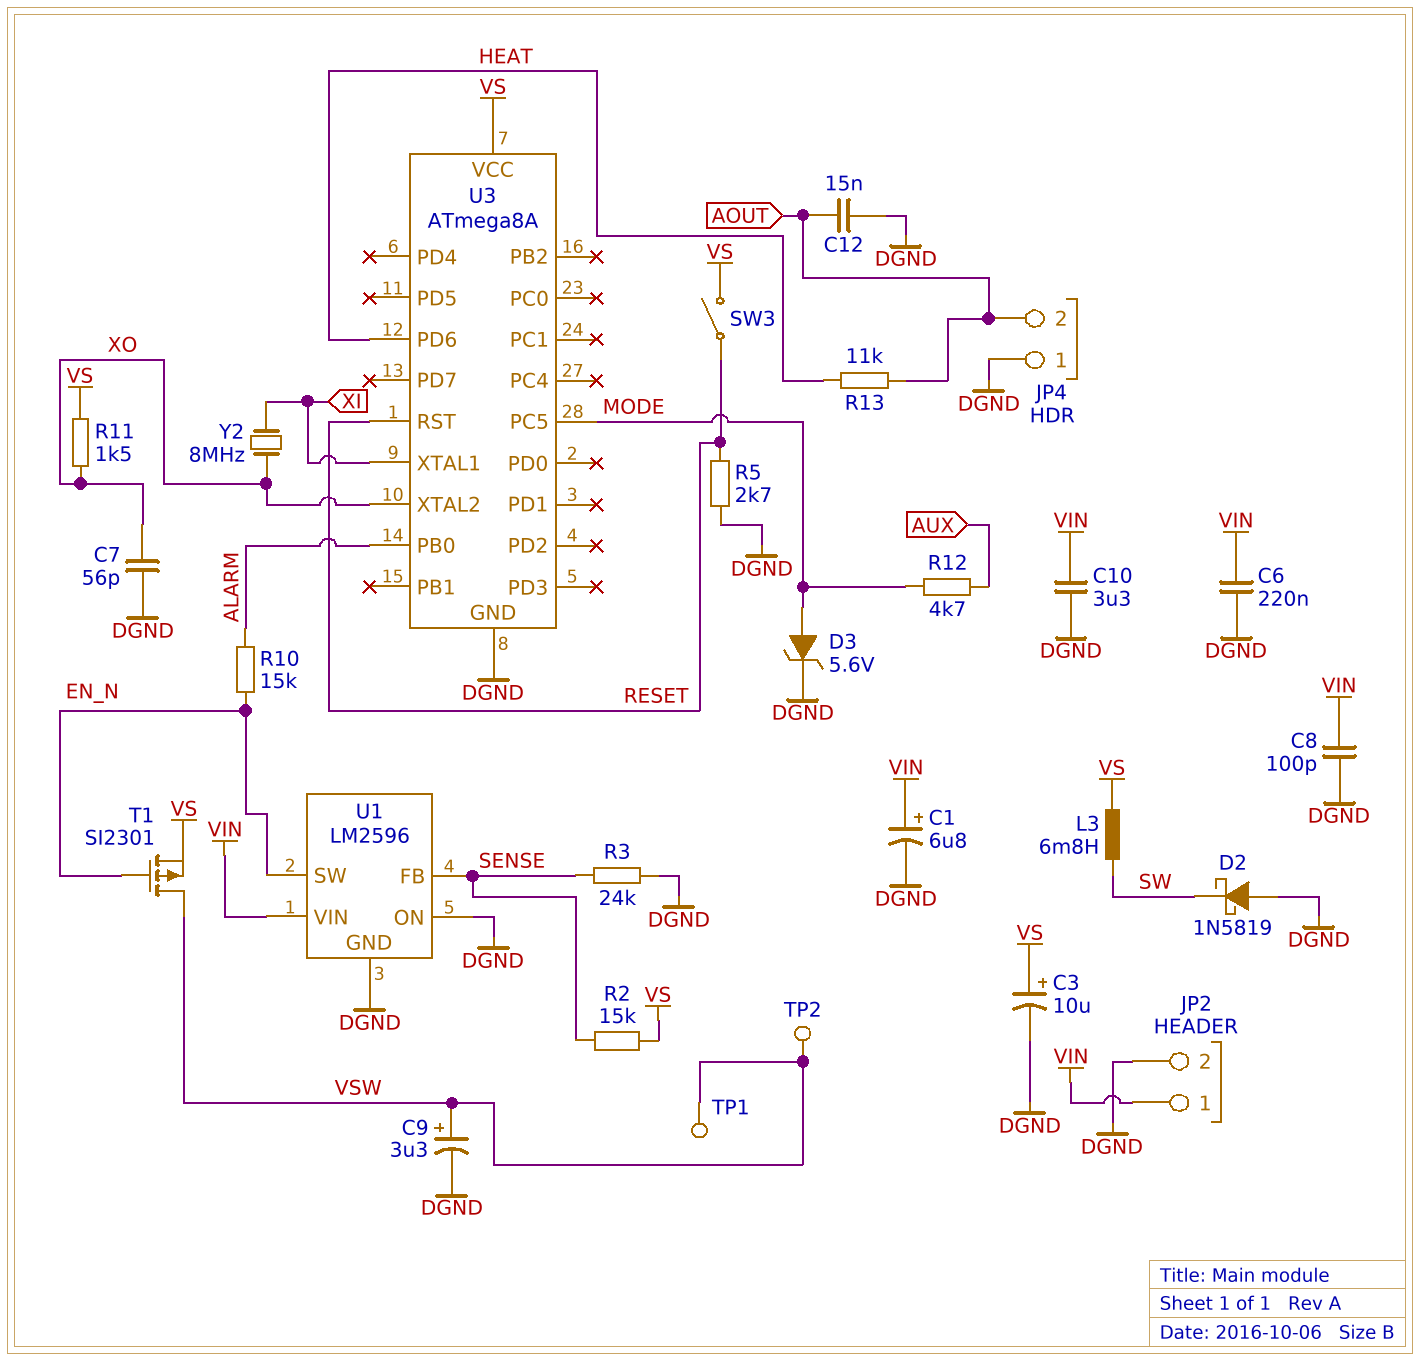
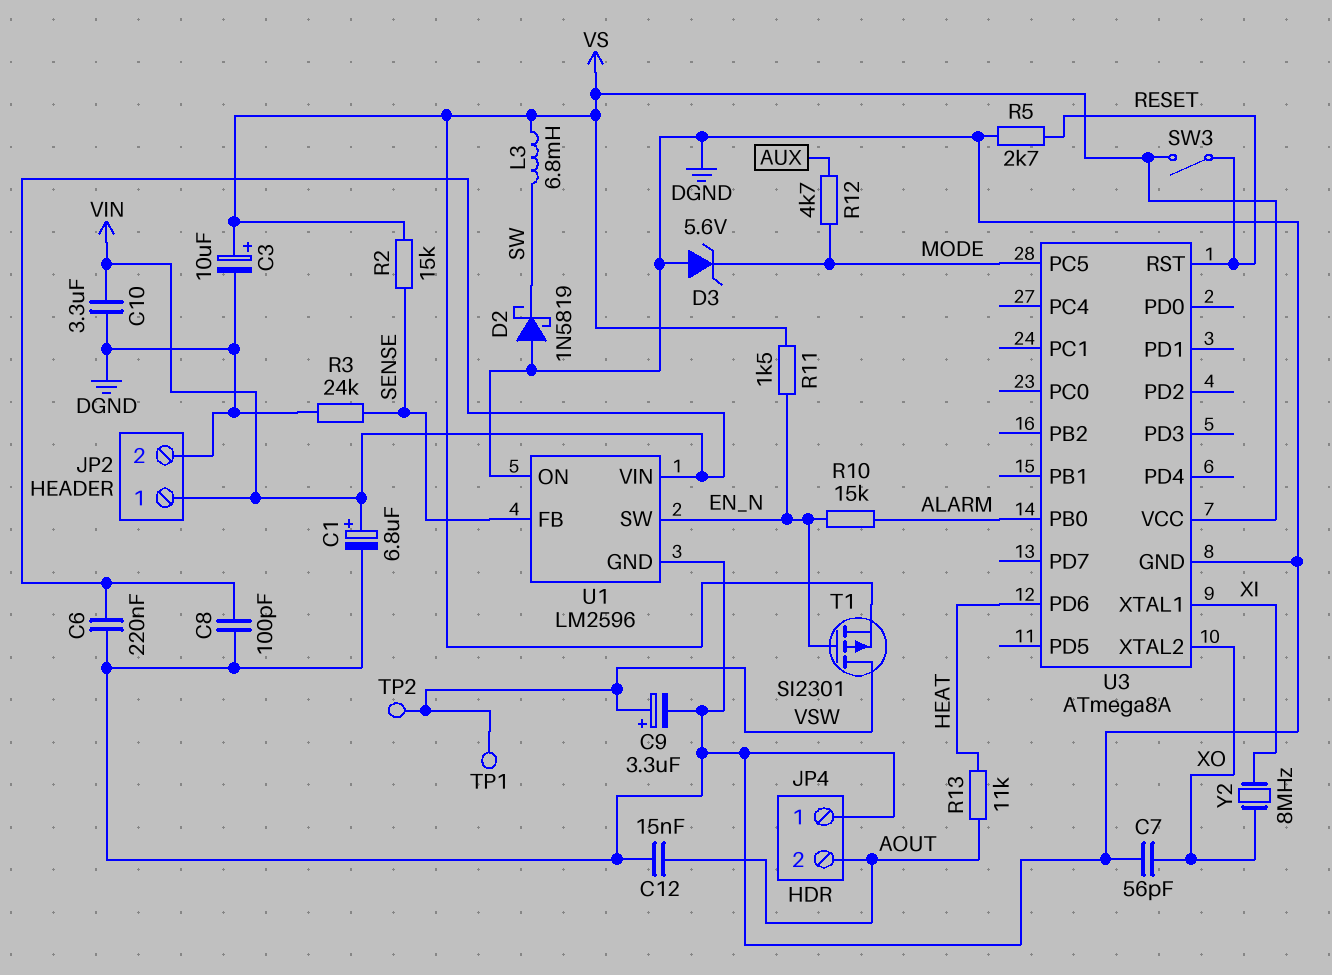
D3: zener 5.6V (A MODE, K DGND) -> zener 5.6V (A DGND, K MODE)
R11: 1.5k (VS, XO) -> 1.5k (EN_N, VS)

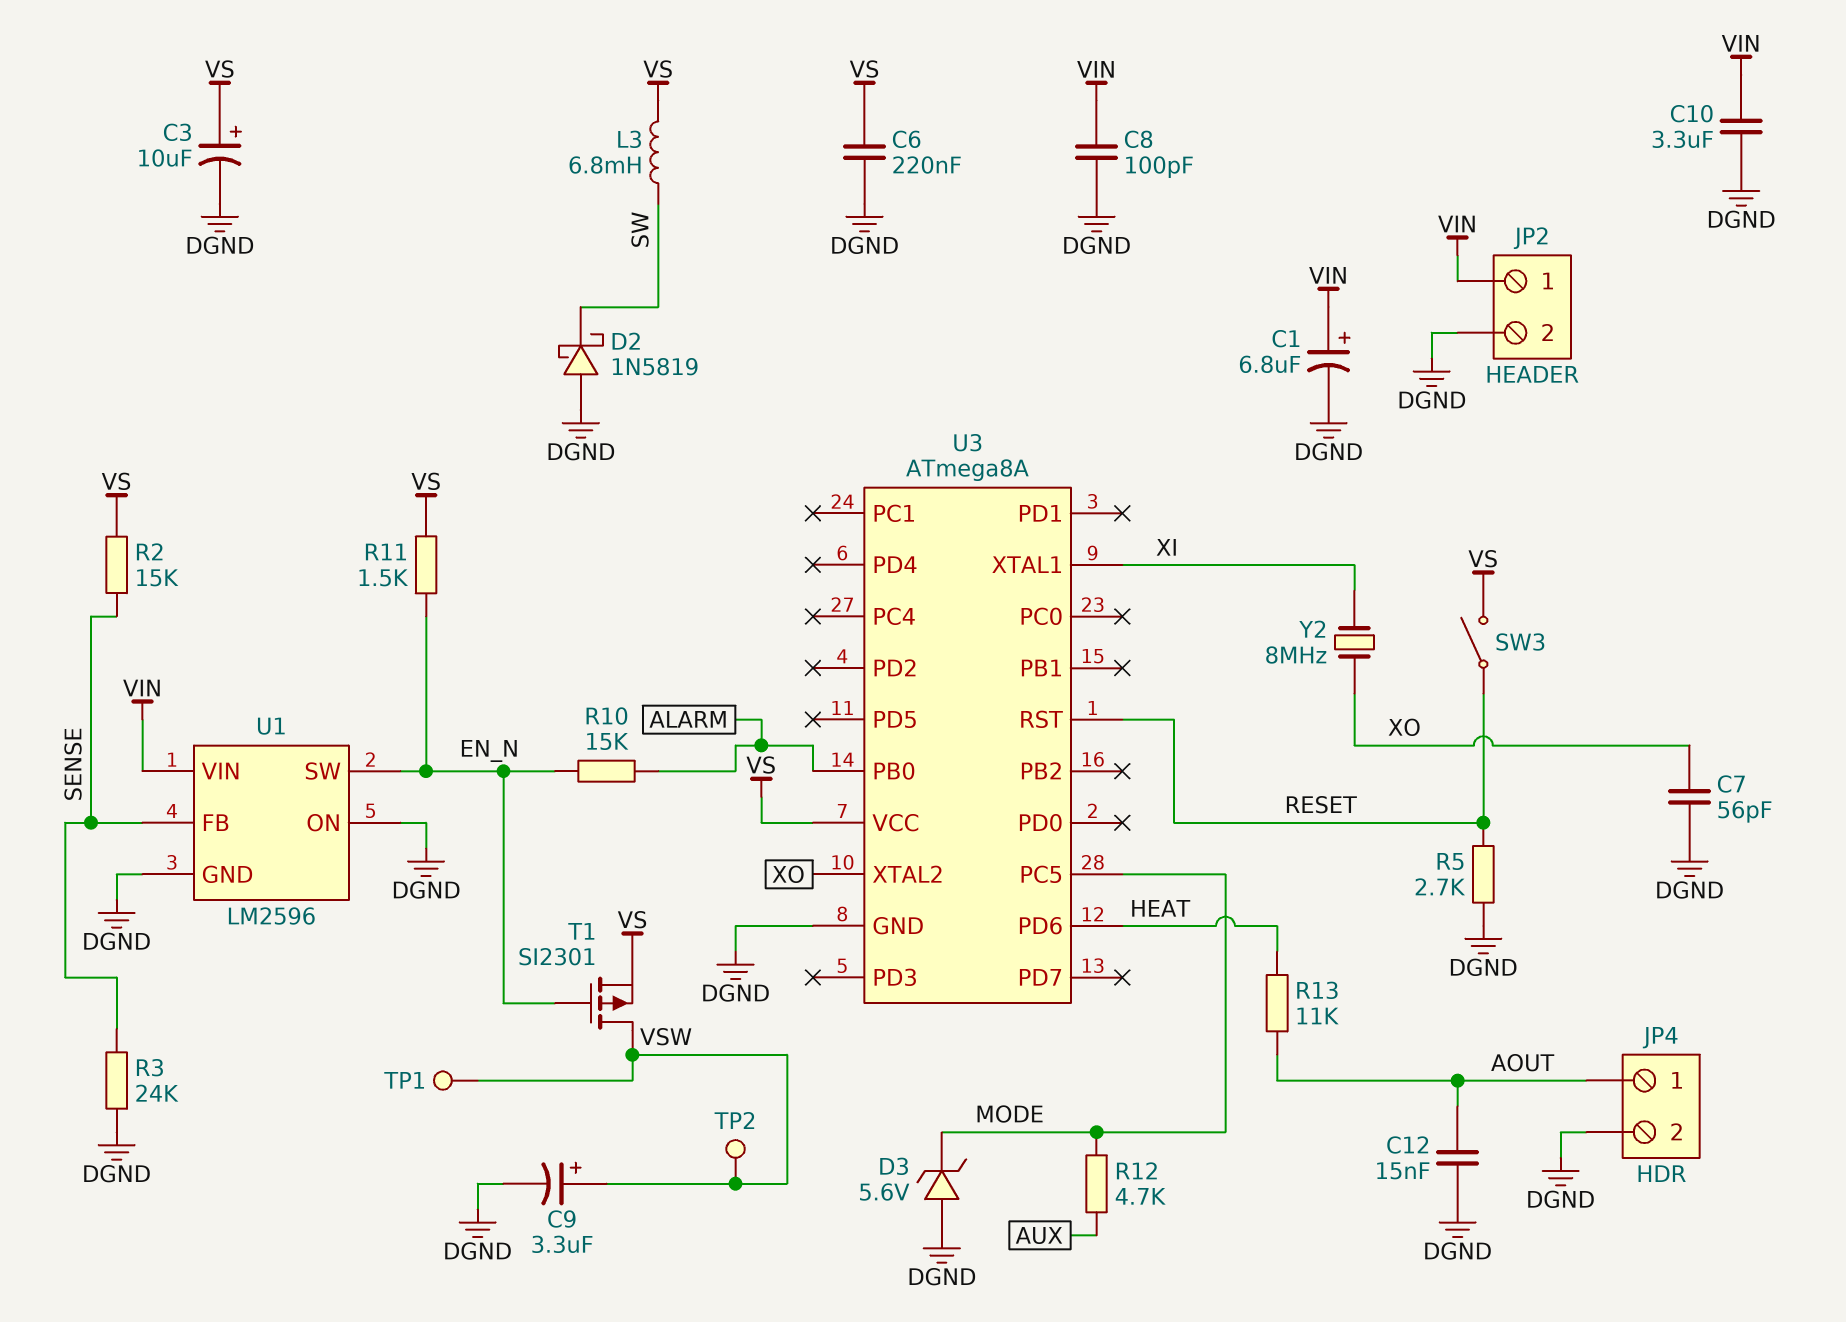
C6: 220nF (DGND, VIN) -> 220nF (DGND, VS)
JP4 pin 1: DGND -> AOUT
JP4 pin 2: AOUT -> DGND

